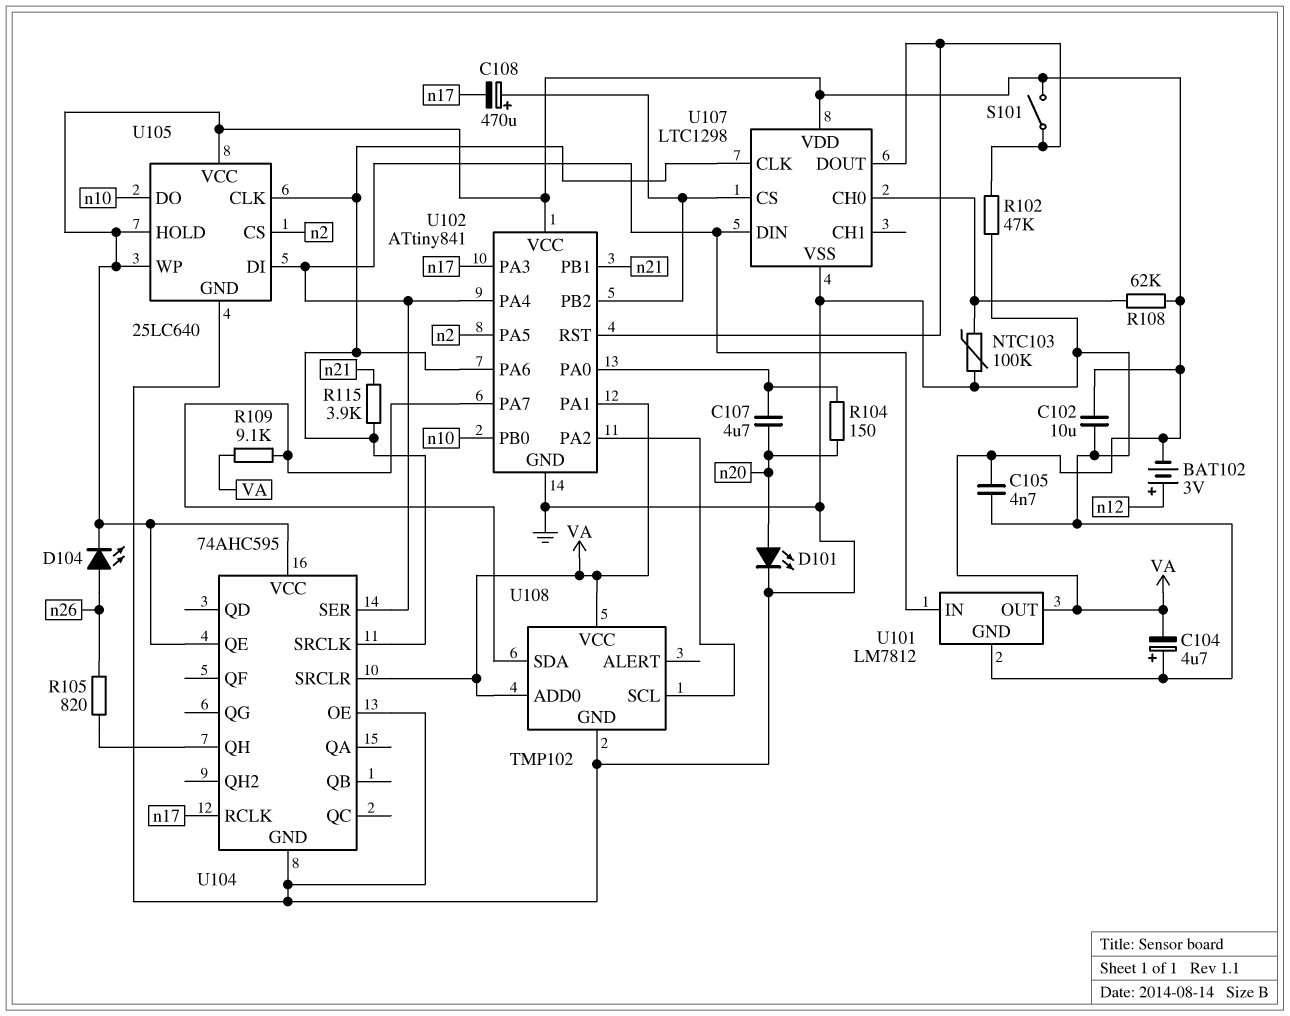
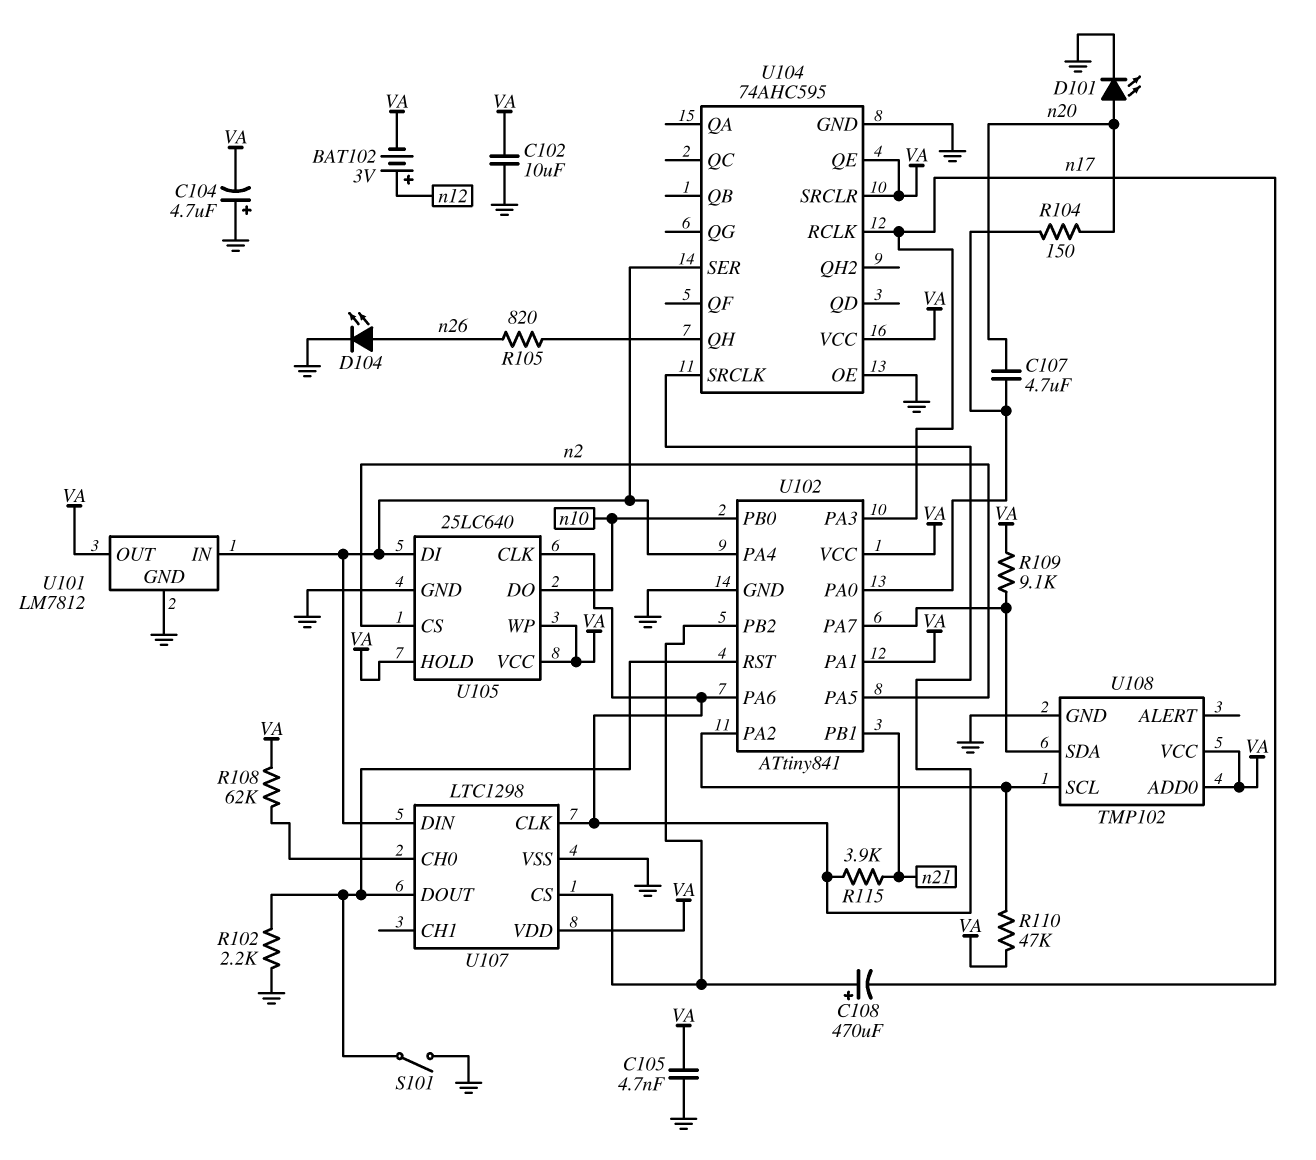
D104: LED (A n26, K VA) -> LED (A n26, K GND)
NTC103: 100k (GND, U107/CH0) -> none
R102: 47k (GND, U102/RST) -> 2.2k (GND, U102/RST)
R110: none -> 47k (U102/PA2, VA)
S101: switch (U102/RST, VA) -> switch (GND, U102/RST)

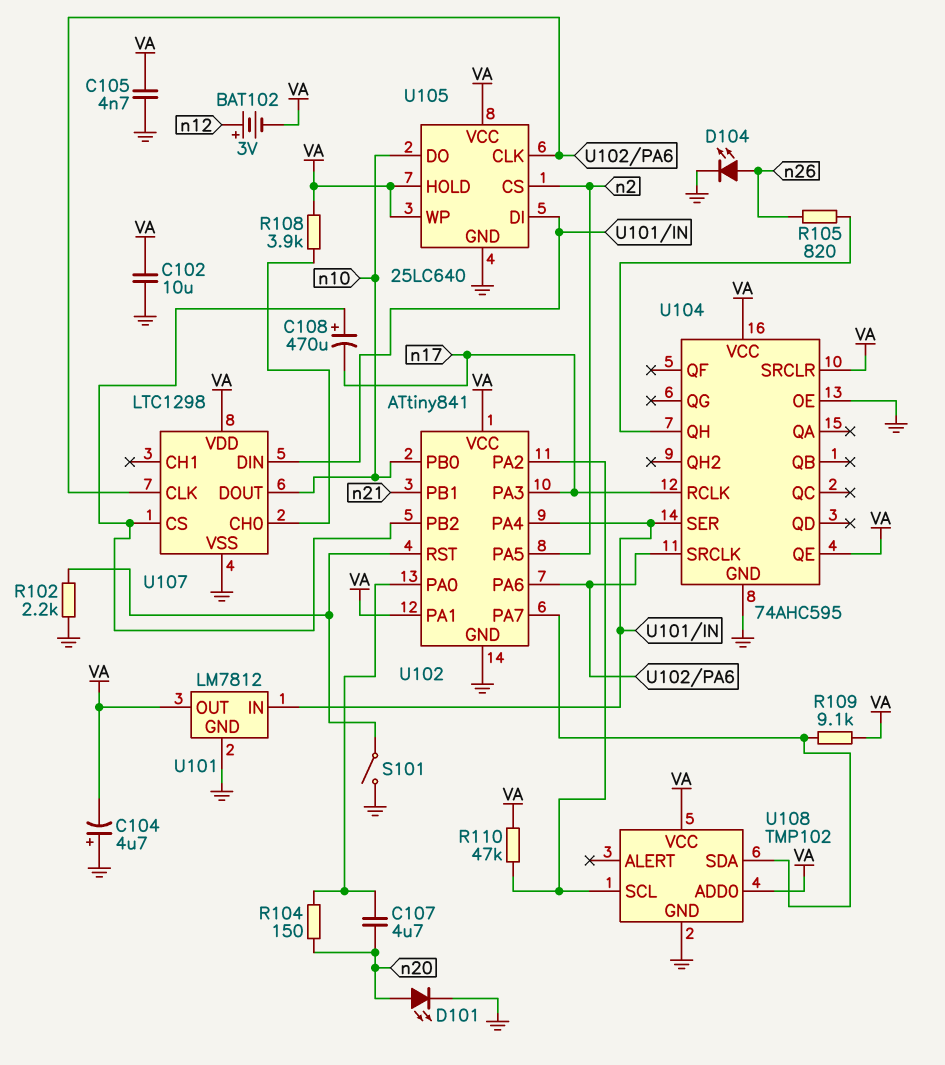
R108: 62k (U107/CH0, VA) -> 3.9k (U107/CH0, VA)
R115: 3.9k (U102/PA6, n21) -> none
U107 pin DOUT: U102/RST -> n10

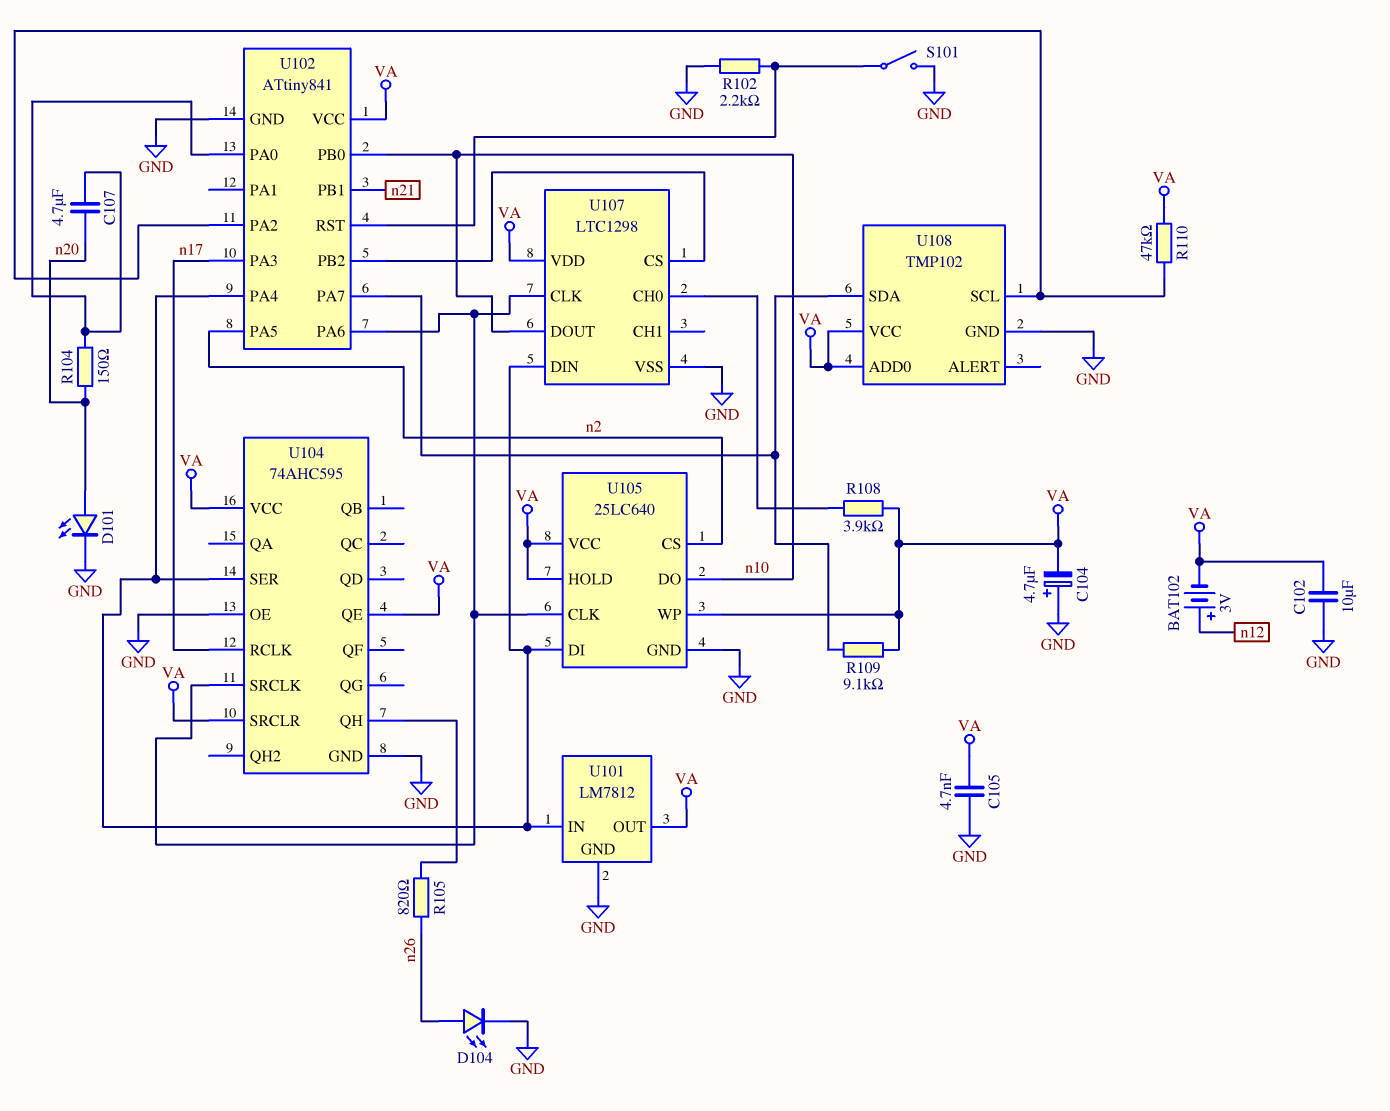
C108: 470uF (plus U102/PB2, minus n17) -> none
U102 pin PA1: VA -> none

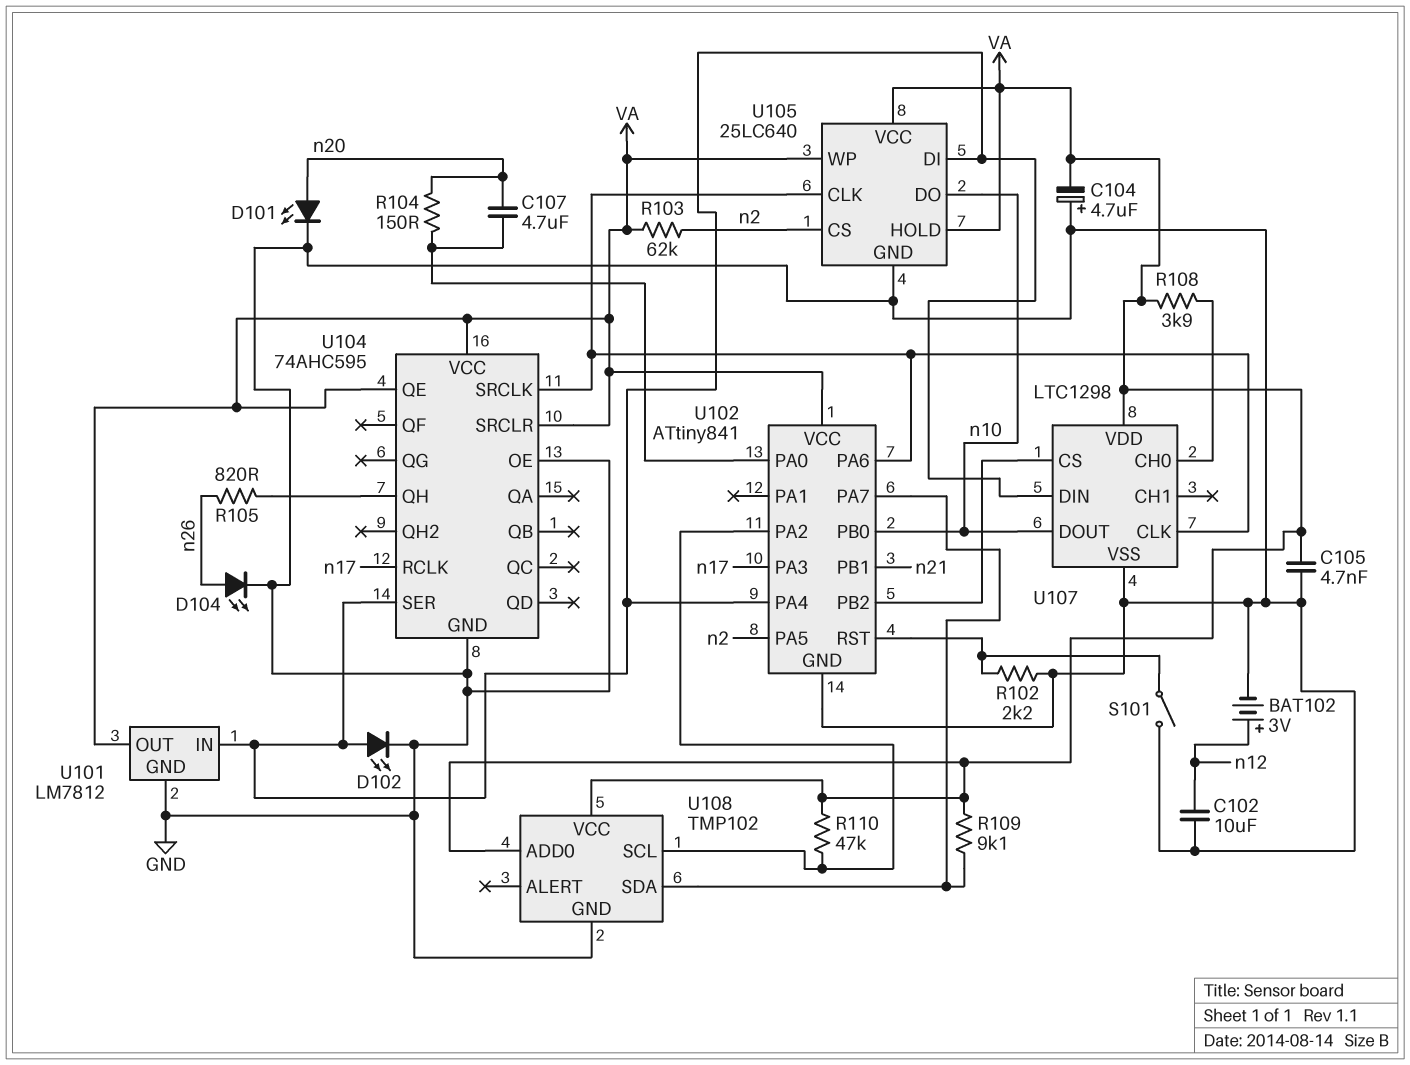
BAT102: 3V (plus n12, minus VA) -> 3V (plus n12, minus GND)
C102: 10uF (GND, VA) -> 10uF (GND, n12)
D102: none -> LED (A U101/IN, K GND)
R103: none -> 62k (VA, n2)

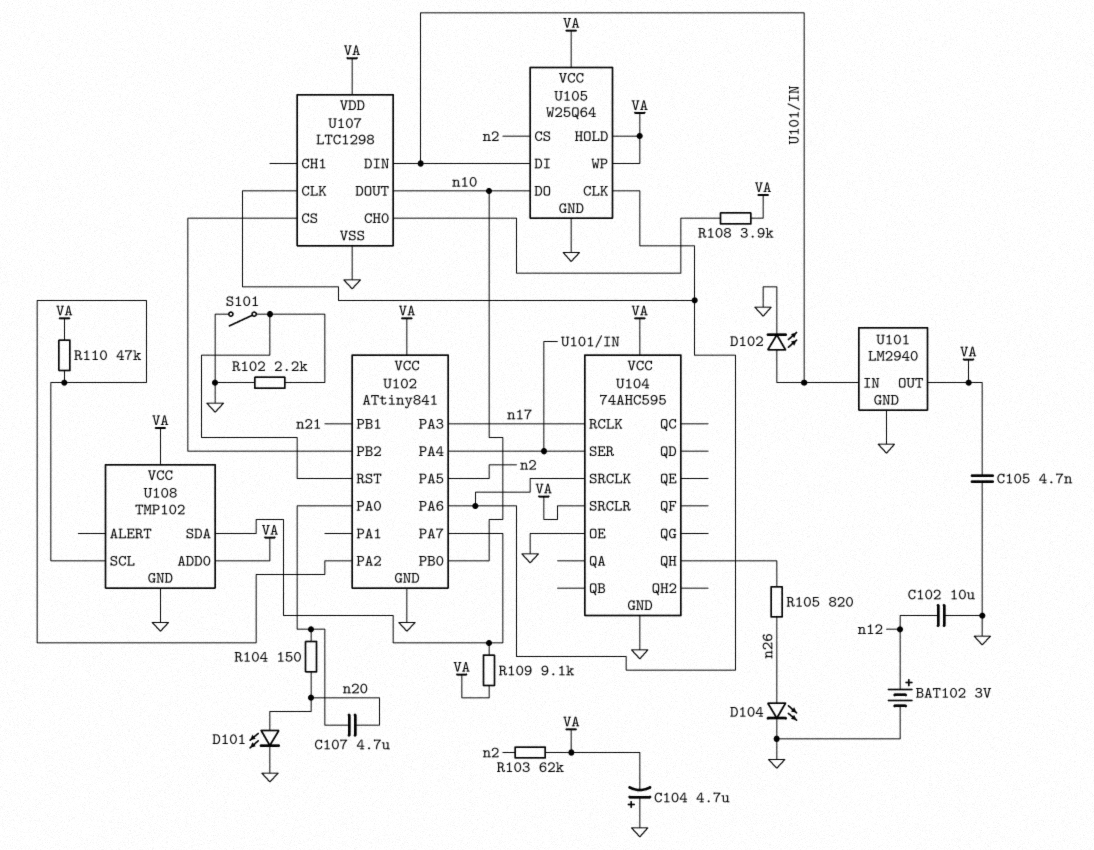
U101: LM7812 -> LM2940
U104 pin QE: VA -> none
U105: 25LC640 -> W25Q64

